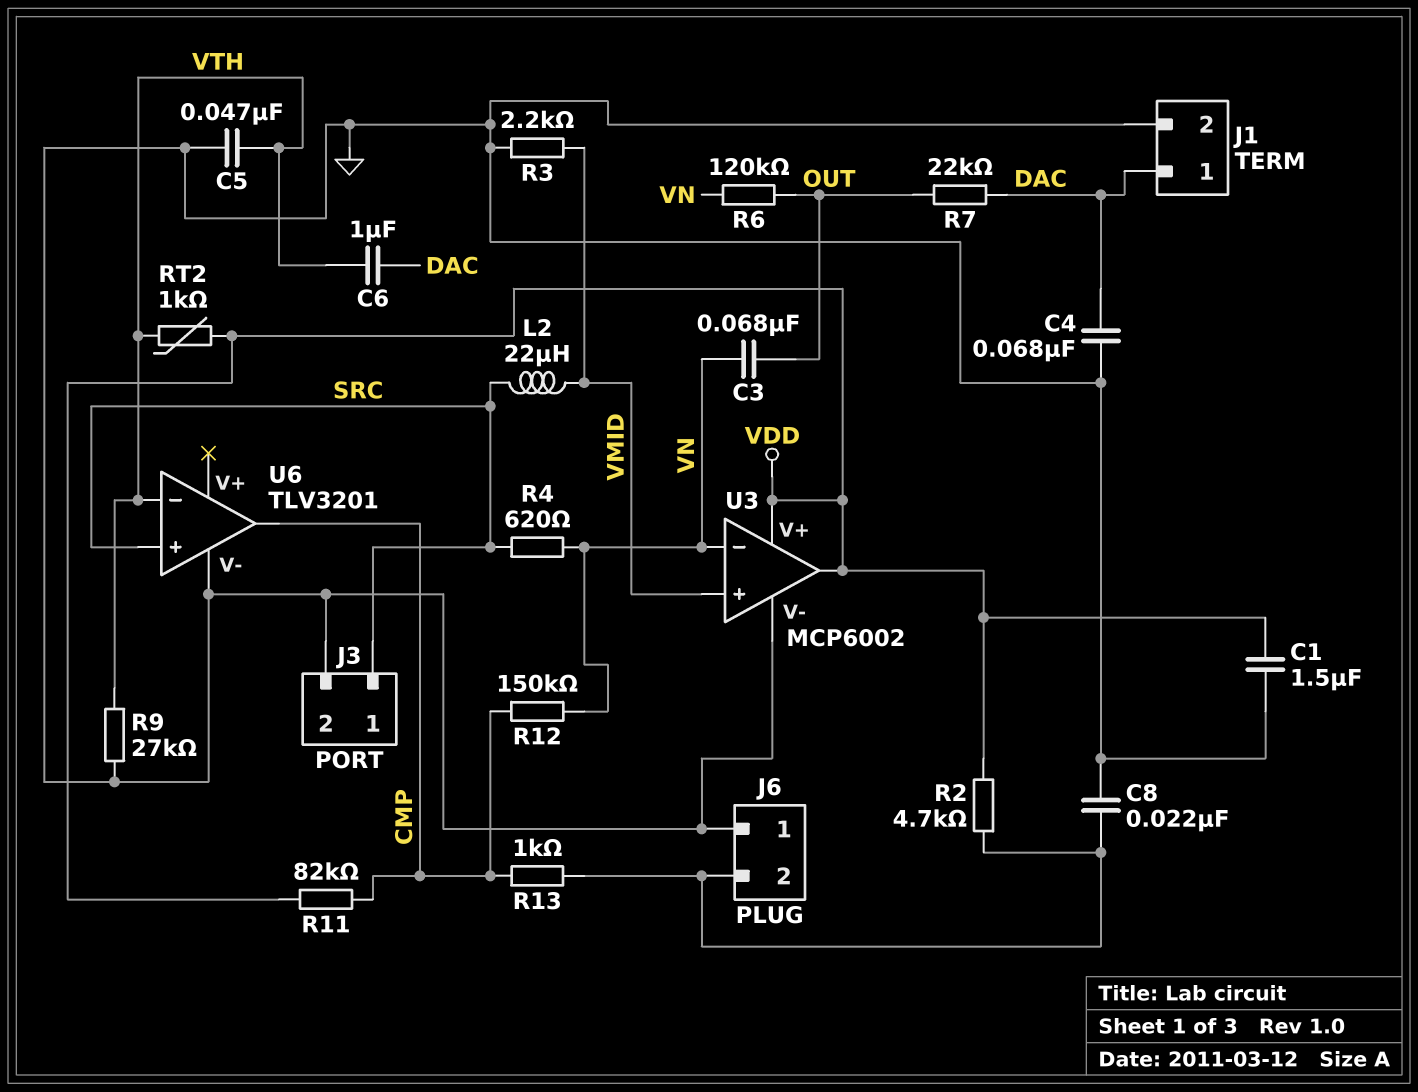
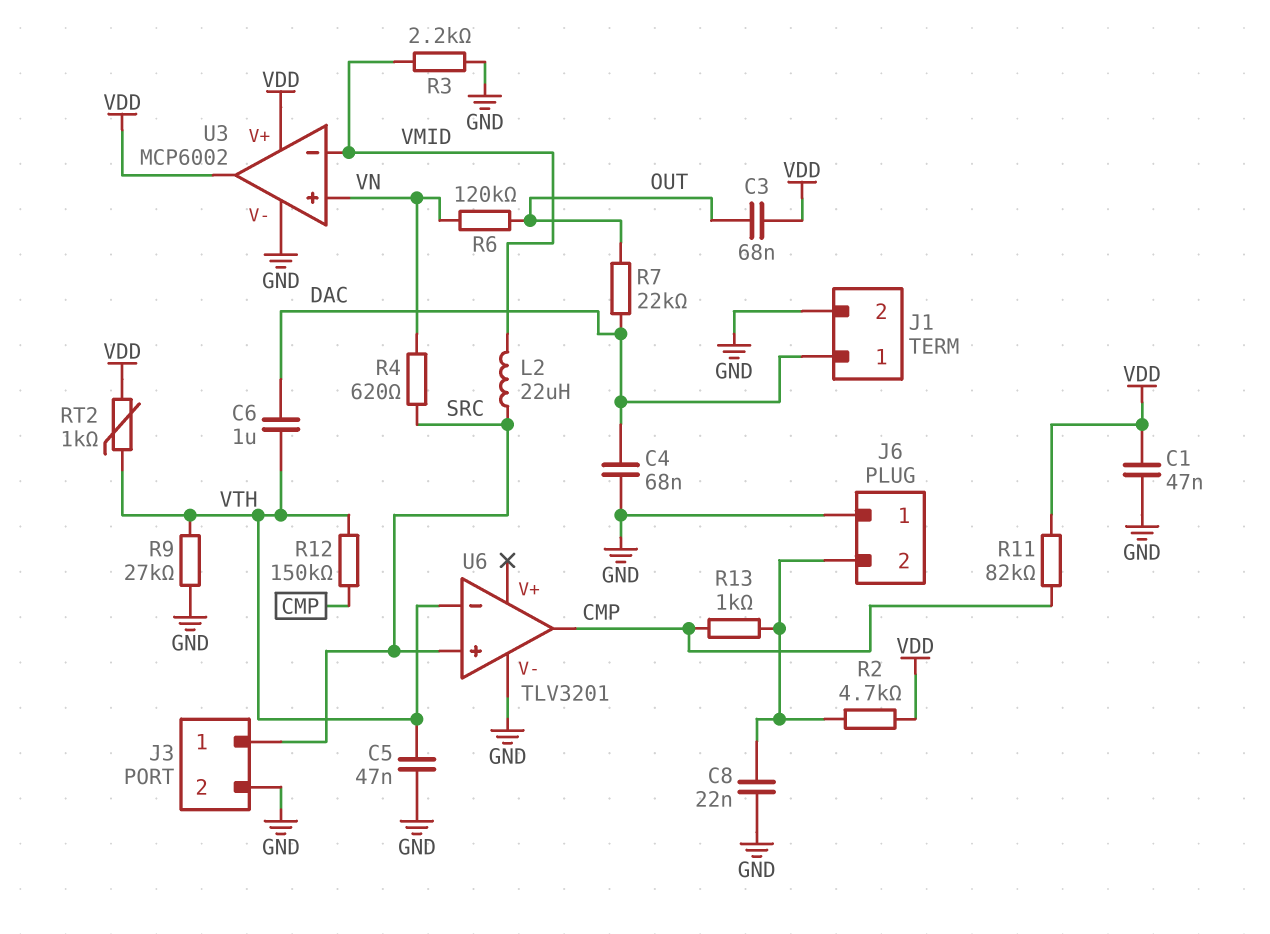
C1: 1.5uF (GND, VDD) -> 47nF (GND, VDD)
C3: 68nF (OUT, VN) -> 68nF (OUT, VDD)
R12: 150k (CMP, VN) -> 150k (CMP, VTH)
U3 pin in+: VMID -> VN
U3 pin in-: VN -> VMID

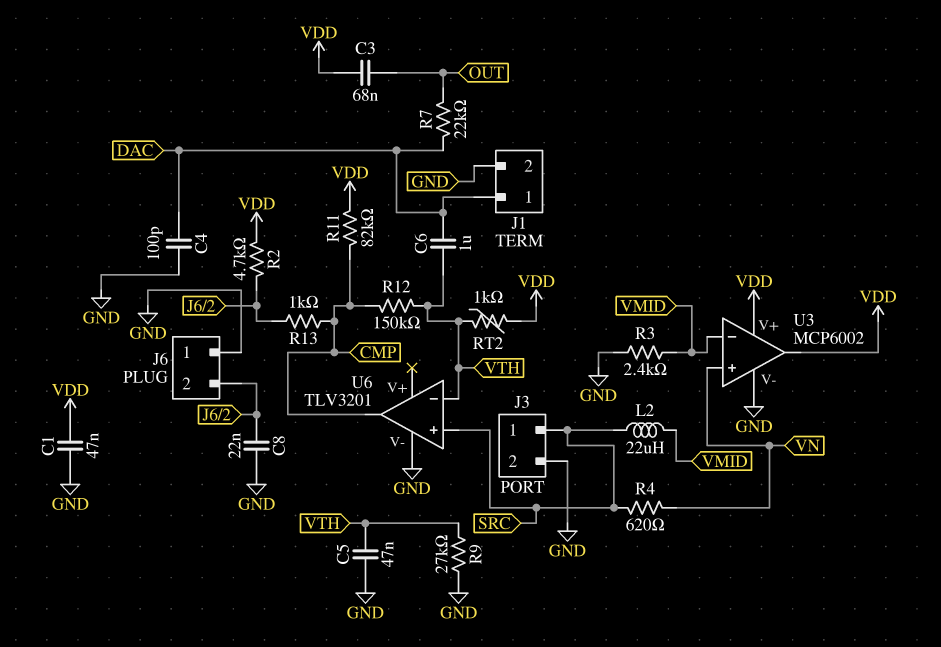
C4: 68nF (DAC, GND) -> 100pF (DAC, GND)
R3: 2.2k (GND, VMID) -> 2.4k (GND, VMID)
R6: 120k (OUT, VN) -> none

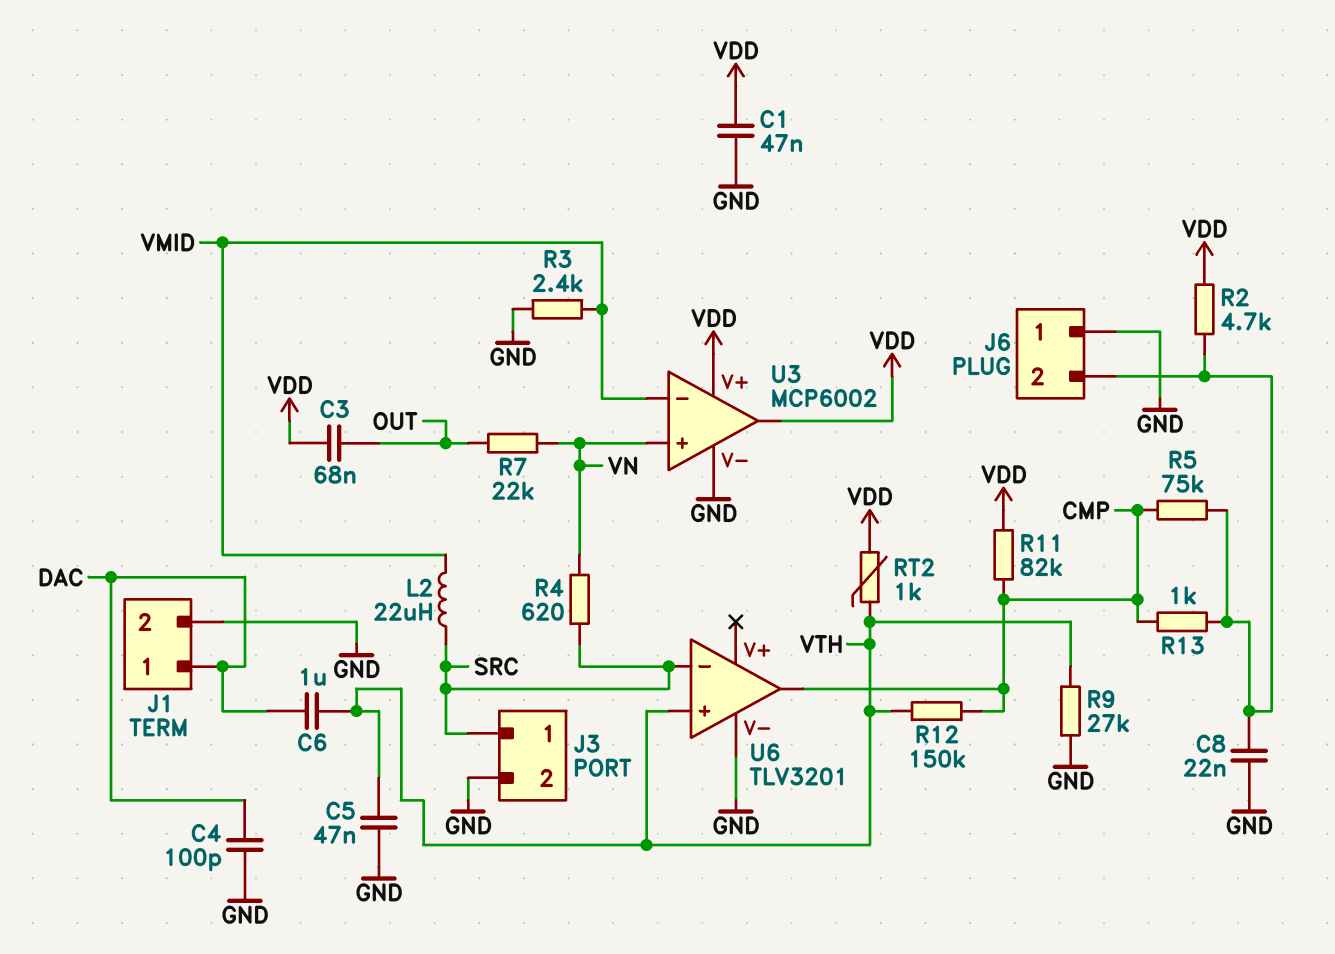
R5: none -> 75k (CMP, J6/2)
R7: 22k (DAC, OUT) -> 22k (OUT, VN)
U6 pin in+: SRC -> VTH
U6 pin in-: VTH -> SRC

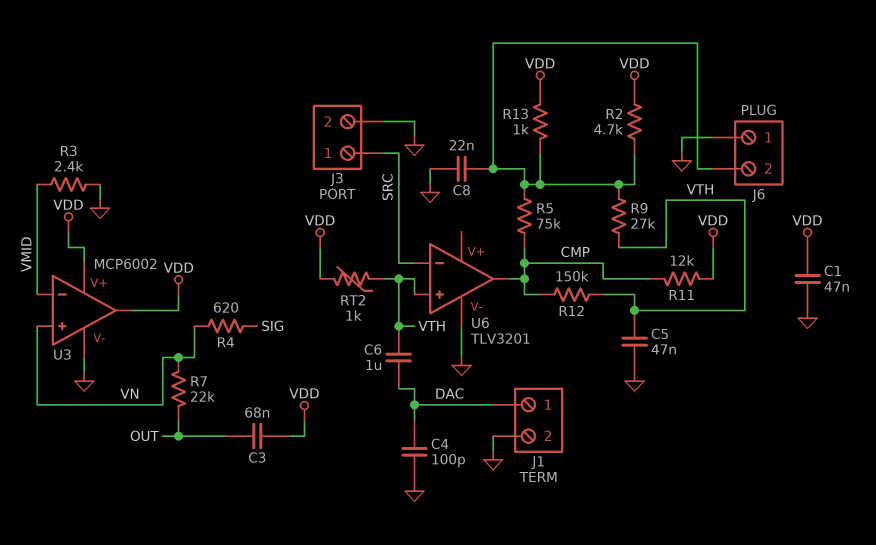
L2: 22uH (SRC, VMID) -> none
R4: 620 (SRC, VN) -> 620 (SIG, VN)
R9: 27k (GND, VTH) -> 27k (J6/2, VTH)
R11: 82k (CMP, VDD) -> 12k (CMP, VDD)
R13: 1k (CMP, J6/2) -> 1k (J6/2, VDD)

